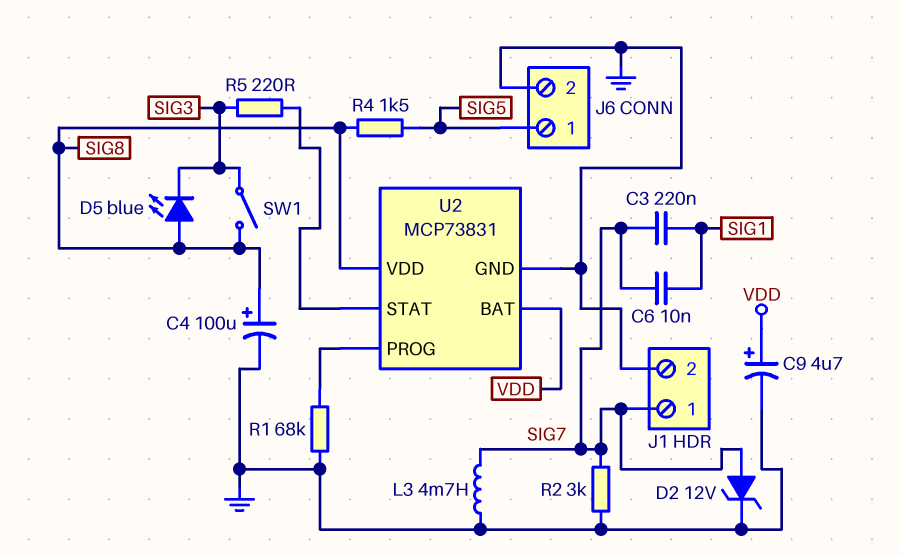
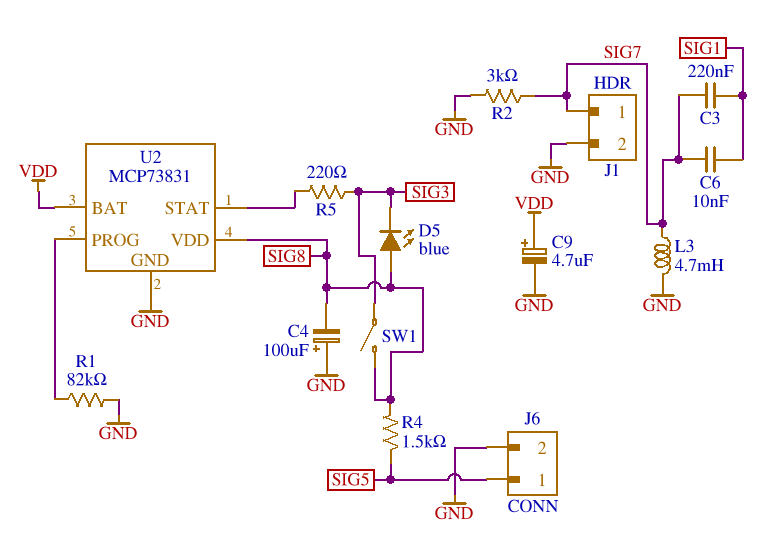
C4: 100uF (plus SIG8, minus GND) -> 100uF (plus GND, minus SIG8)
D2: zener 12V (A SIG7, K GND) -> none
R1: 68k (GND, U2/PROG) -> 82k (GND, U2/PROG)

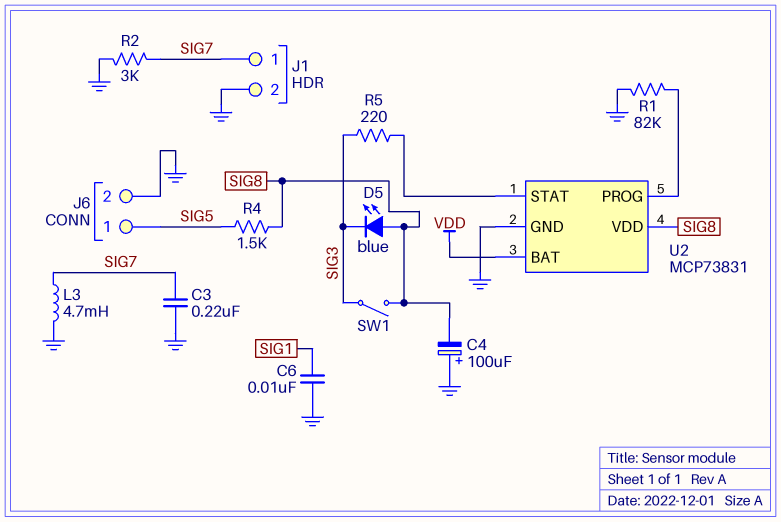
C3: 220nF (SIG1, SIG7) -> 220nF (GND, SIG7)
C6: 10nF (SIG1, SIG7) -> 10nF (GND, SIG1)
C9: 4.7uF (plus VDD, minus GND) -> none

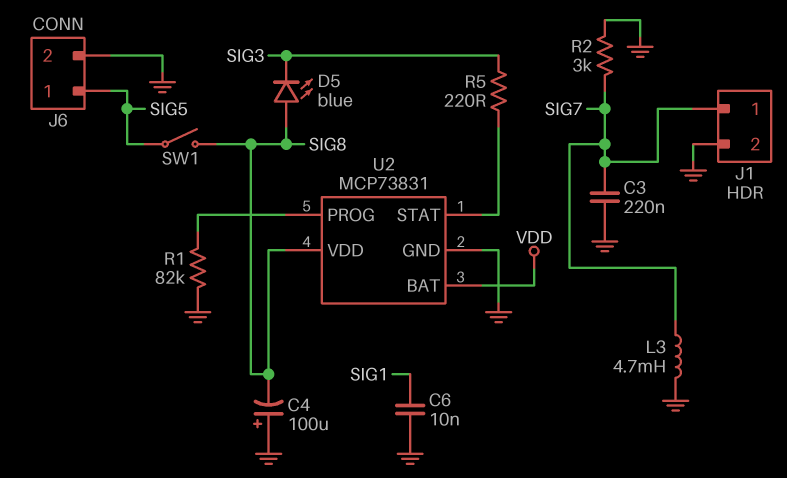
R4: 1.5k (SIG5, SIG8) -> none
SW1: switch (SIG3, SIG8) -> switch (SIG5, SIG8)

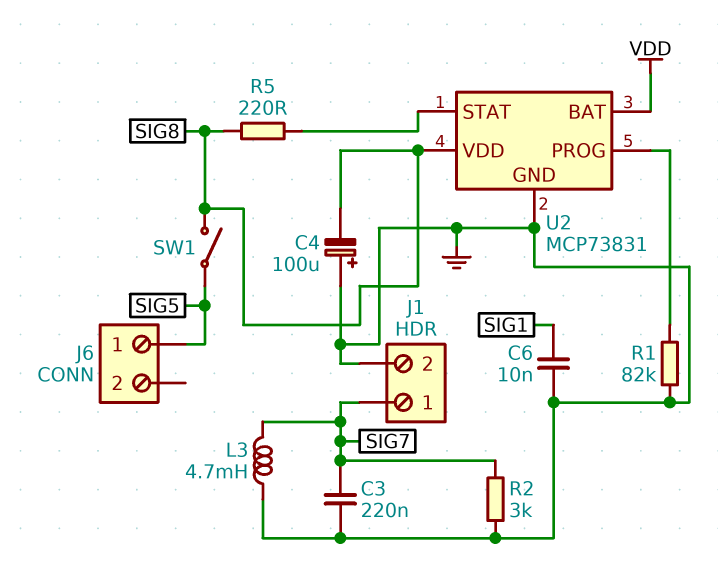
D5: LED blue (A SIG8, K SIG3) -> none
J6 pin 2: GND -> none
R5: 220 (SIG3, U2/STAT) -> 220 (SIG8, U2/STAT)

